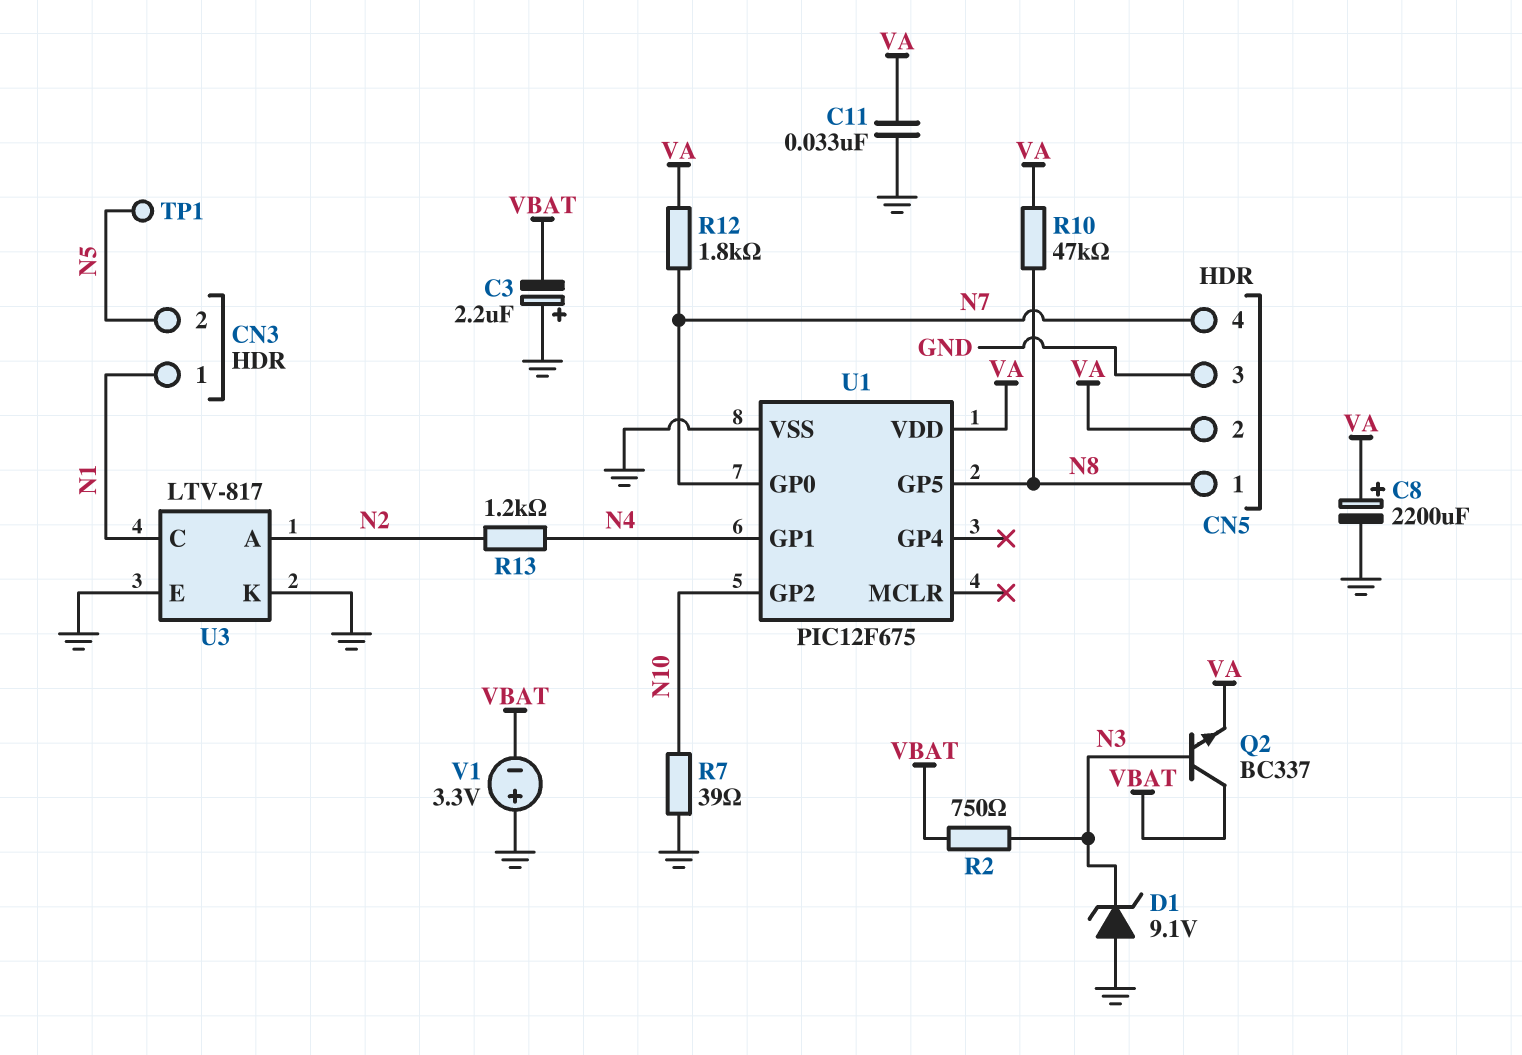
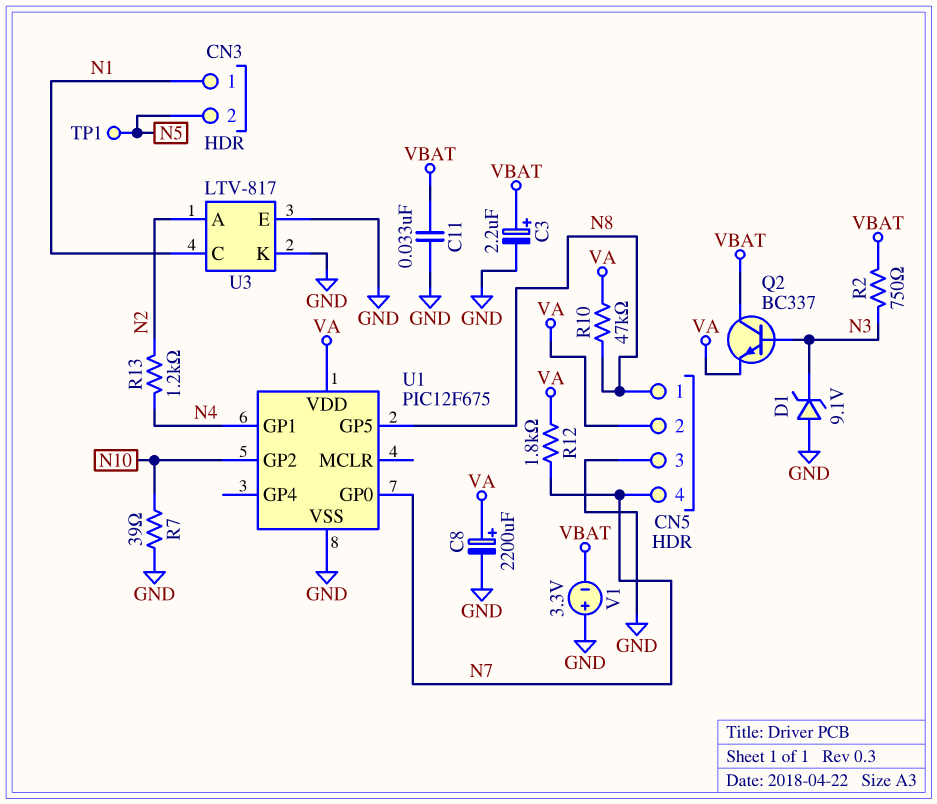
C3: 2.2uF (plus GND, minus VBAT) -> 2.2uF (plus VBAT, minus GND)
C11: 33nF (GND, VA) -> 33nF (GND, VBAT)

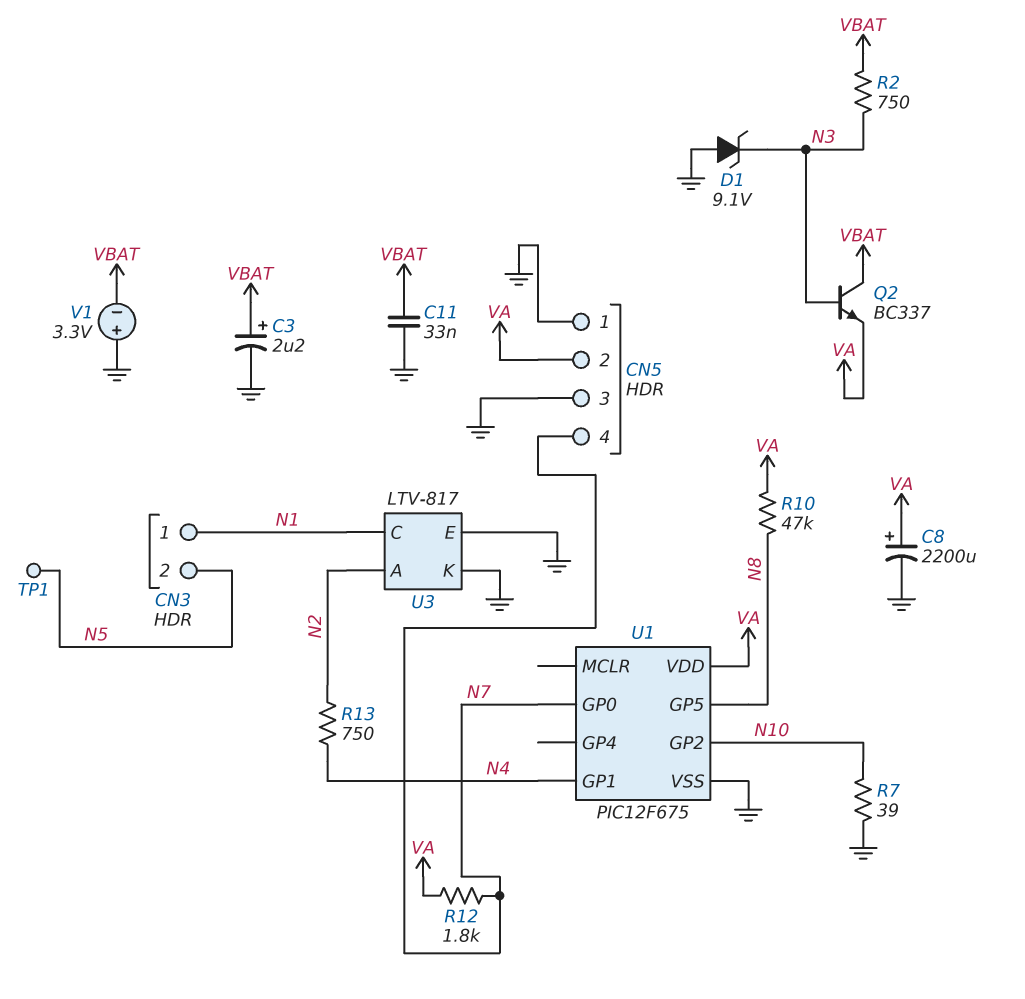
CN5 pin 1: N8 -> GND
R13: 1.2k (N2, N4) -> 750 (N2, N4)

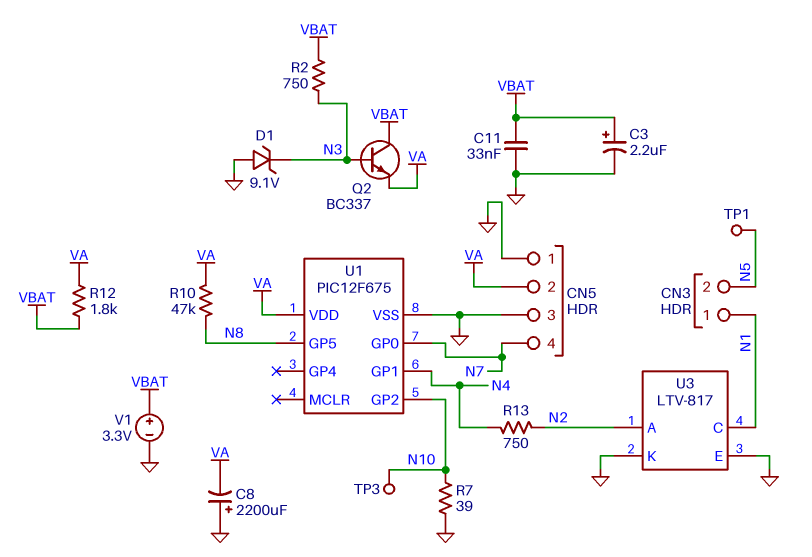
C8: 2200uF (plus VA, minus GND) -> 2200uF (plus GND, minus VA)
R12: 1.8k (N7, VA) -> 1.8k (VA, VBAT)
TP3: none -> test point (N10)
V1: 3.3V (plus GND, minus VBAT) -> 3.3V (plus VBAT, minus GND)

